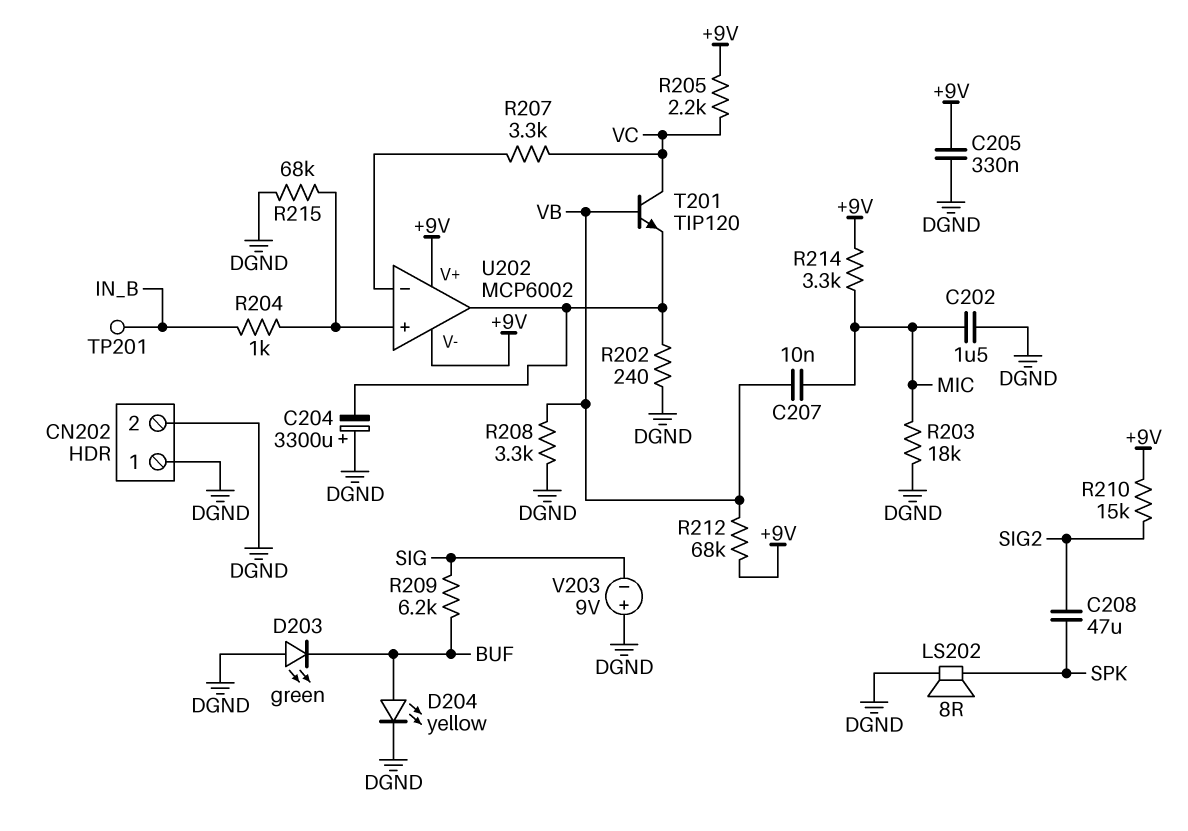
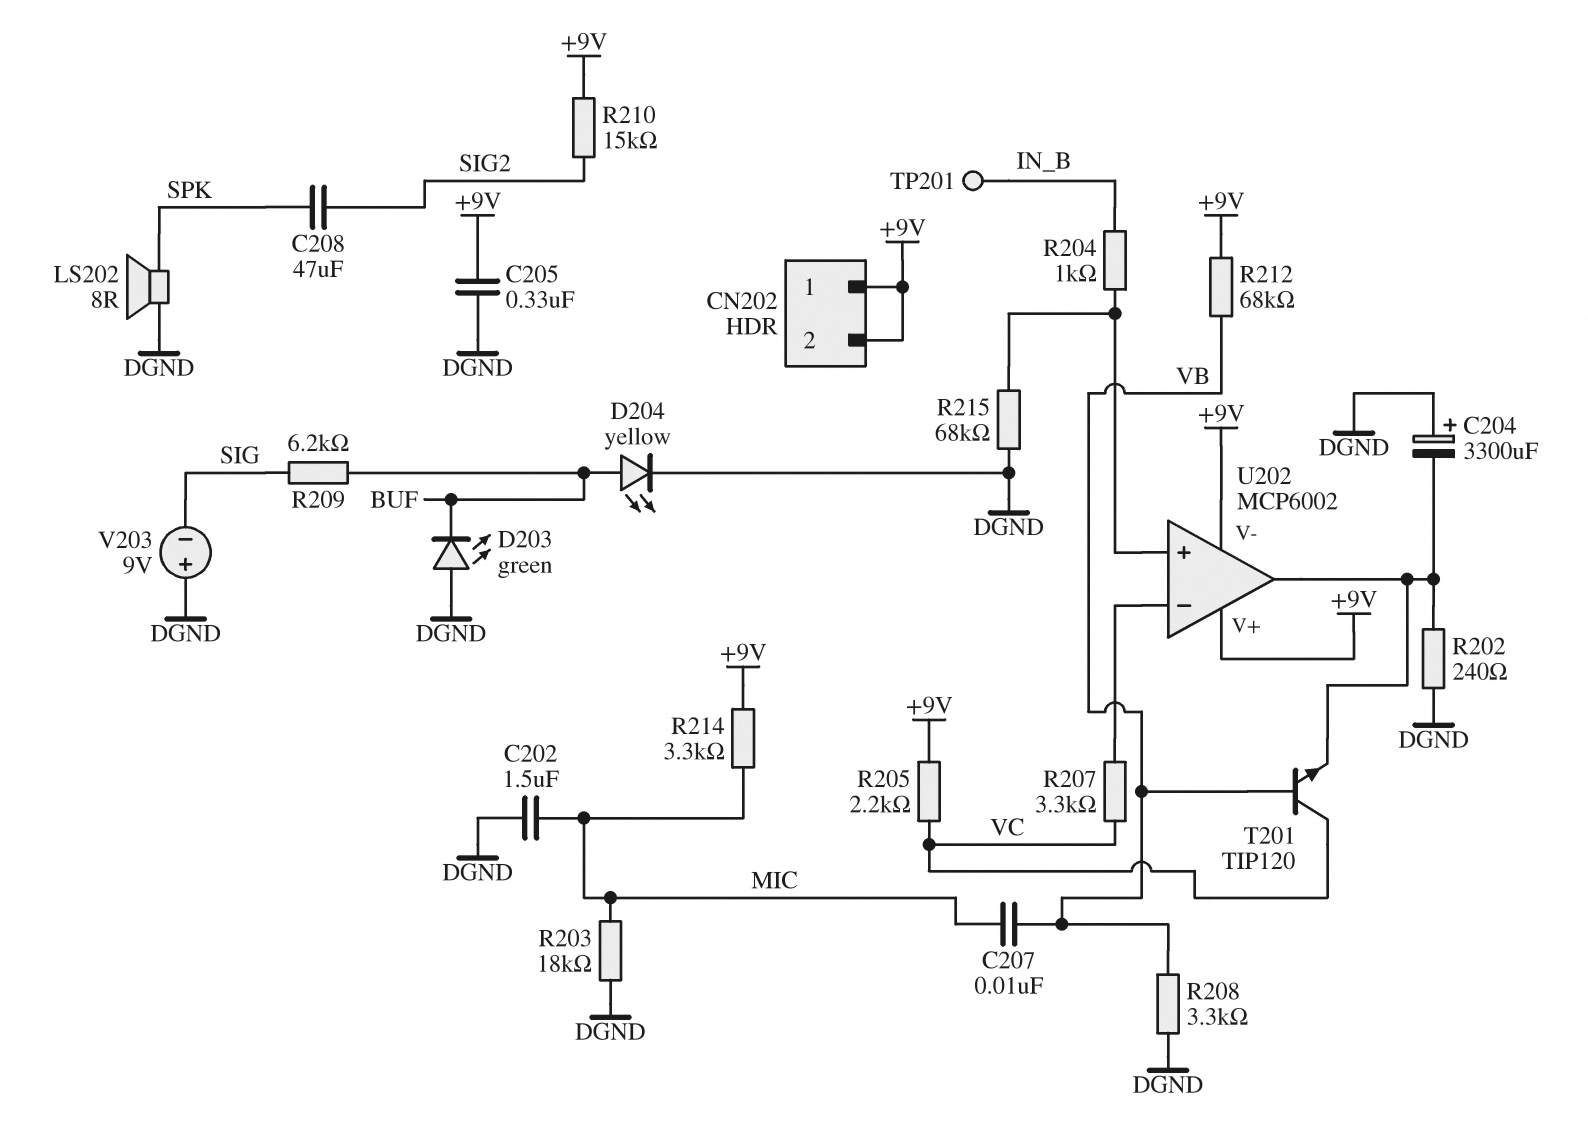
CN202 pin 1: DGND -> +9V
CN202 pin 2: DGND -> +9V

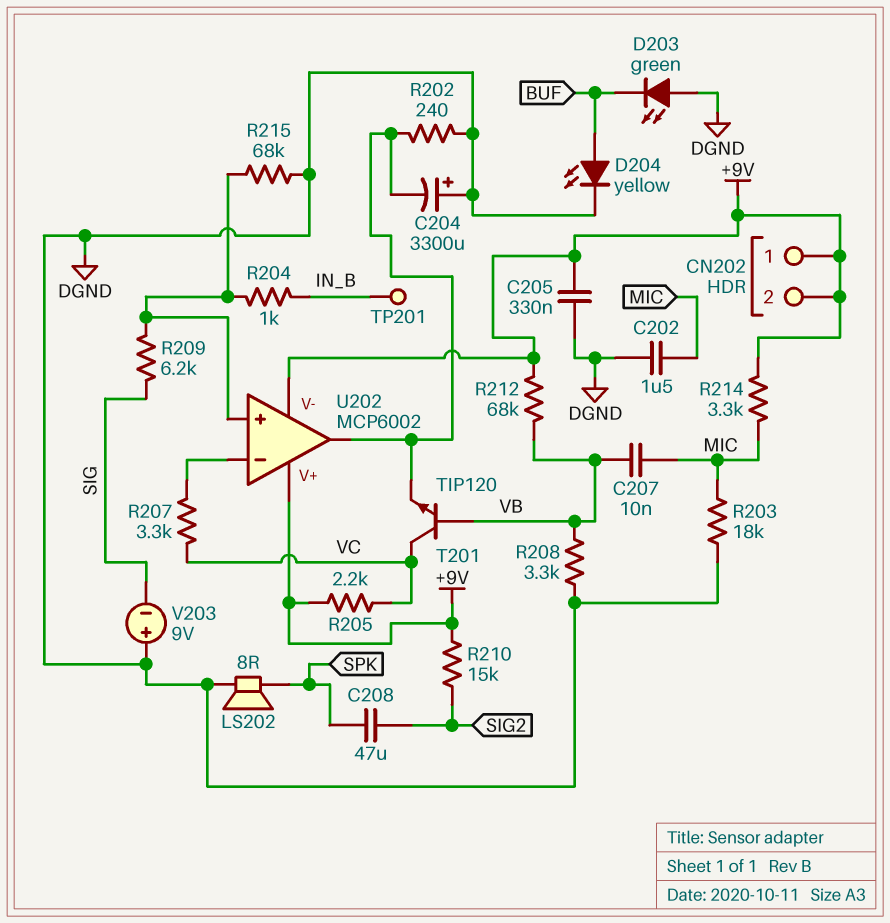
R209: 6.2k (BUF, SIG) -> 6.2k (SIG, U202/in+)

